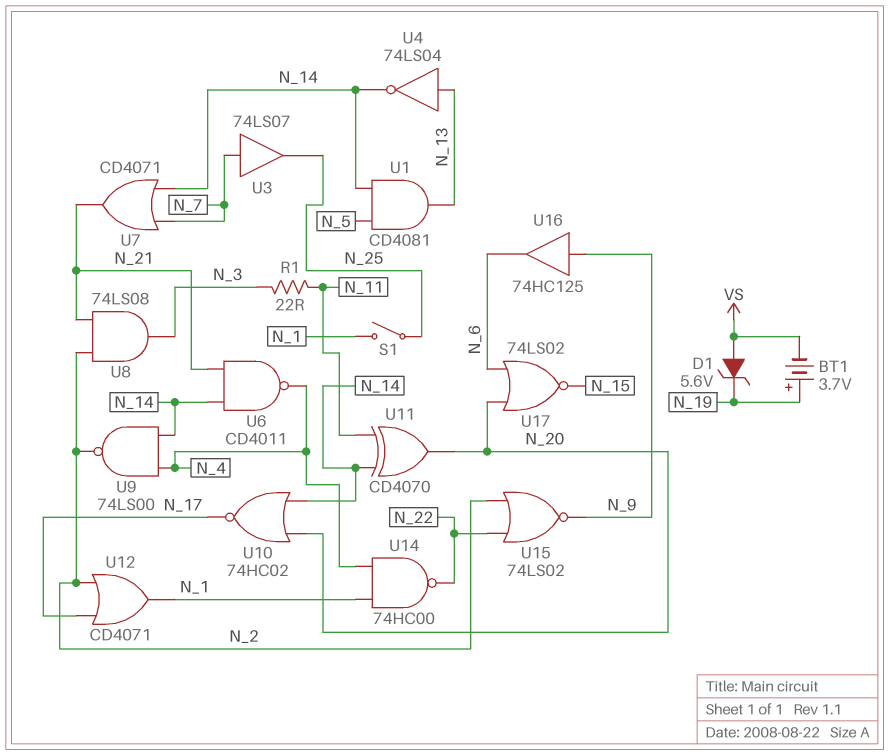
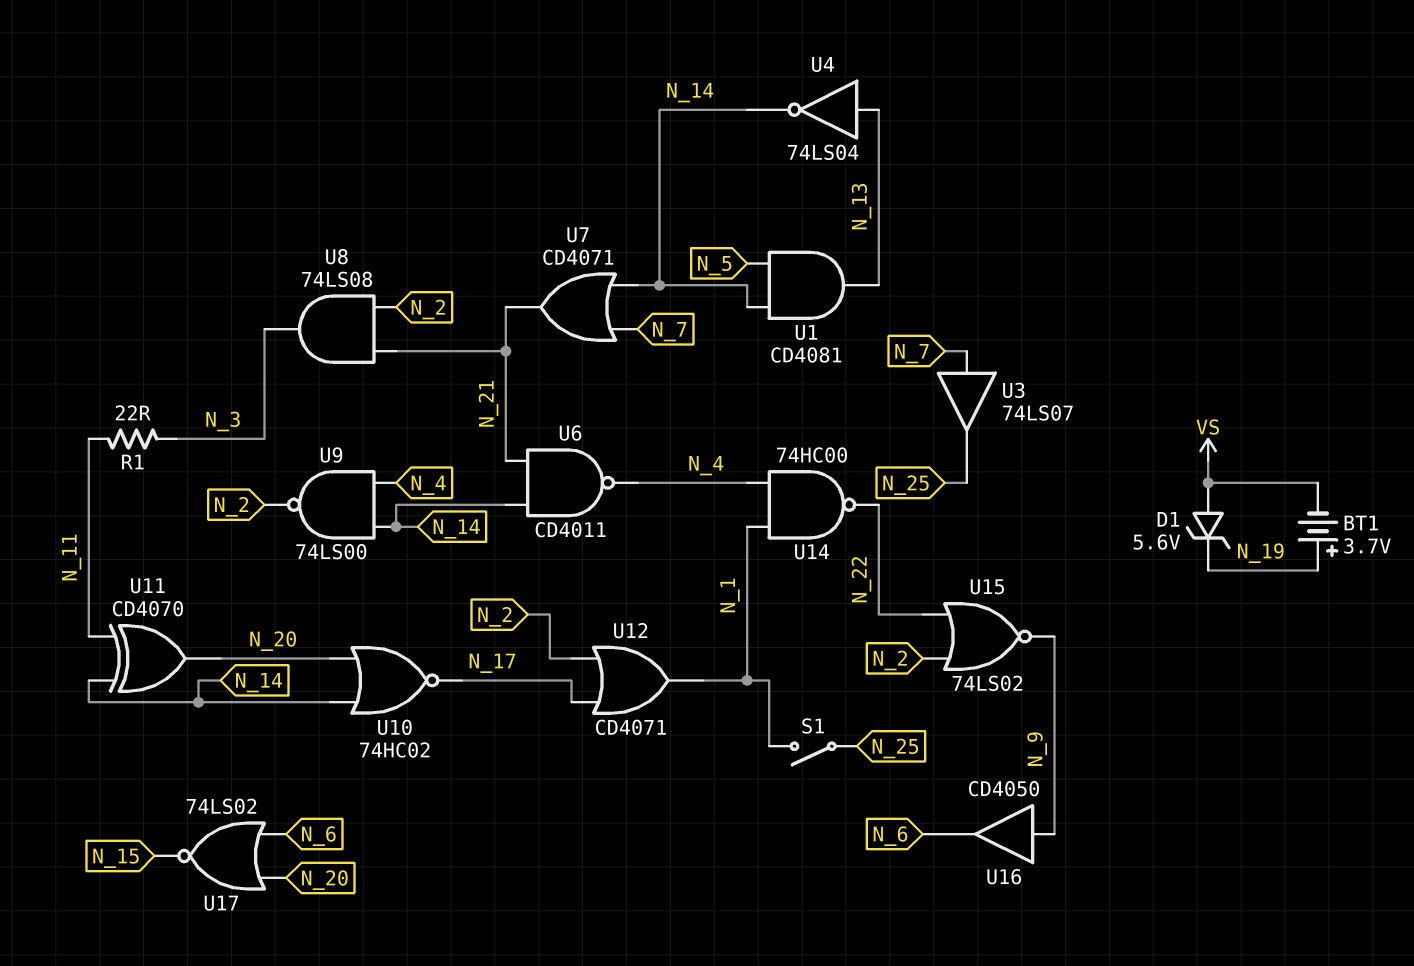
U16: buffer 74HC125 (in N_9, out N_6) -> buffer CD4050 (in N_9, out N_6)

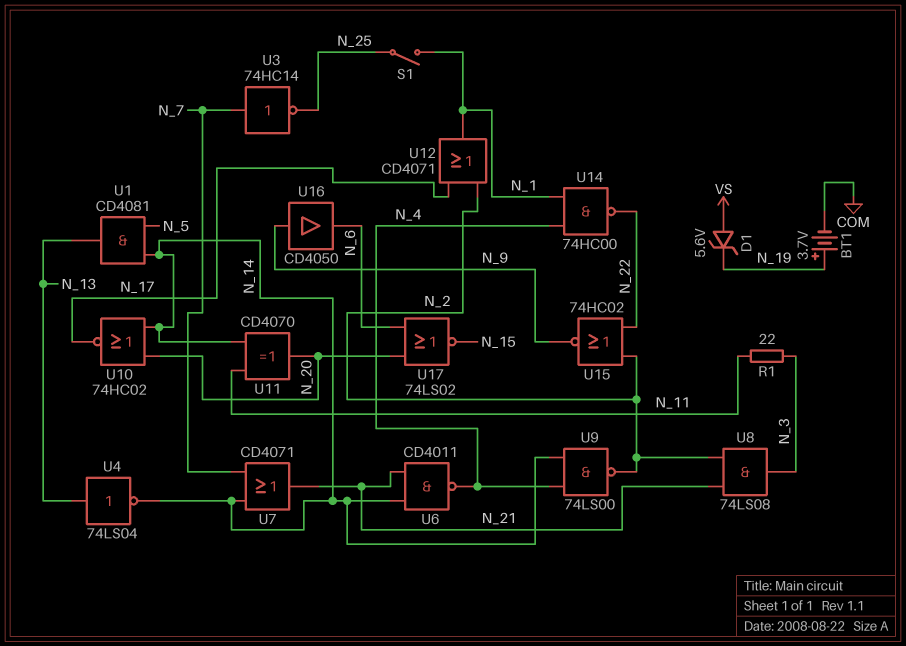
BT1: 3.7V (plus N_19, minus VS) -> 3.7V (plus N_19, minus COM)
U3: buffer 74LS07 (in N_7, out N_25) -> NOT 74HC14 (in N_7, out N_25)
U15: NOR 74LS02 (in N_2, in N_22, out N_9) -> NOR 74HC02 (in N_2, in N_22, out N_9)

